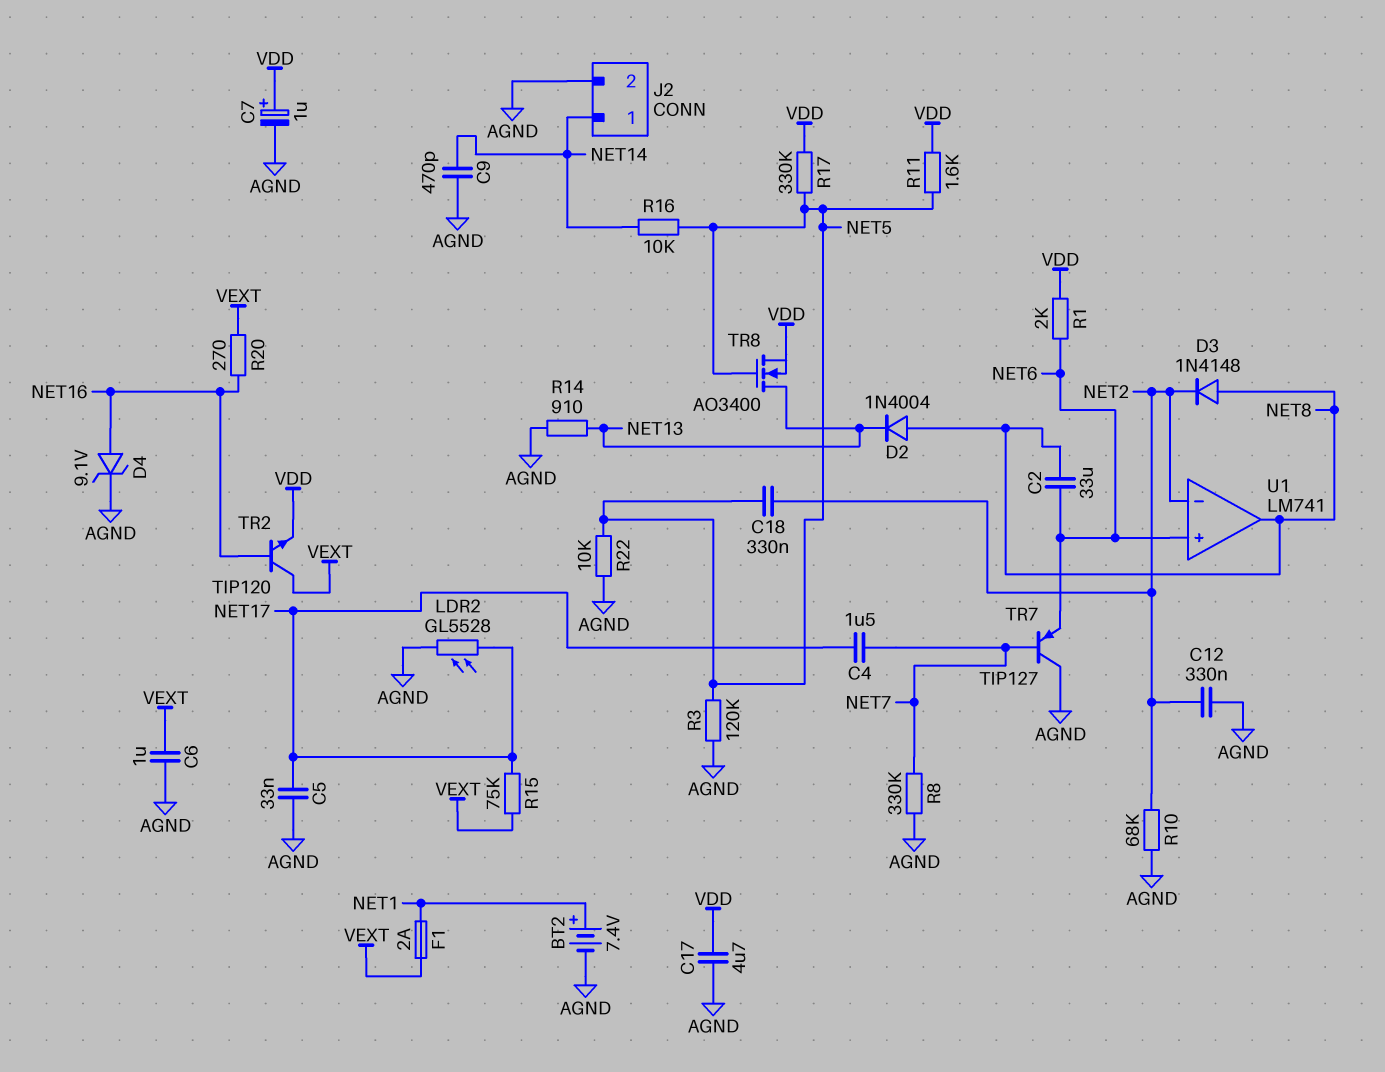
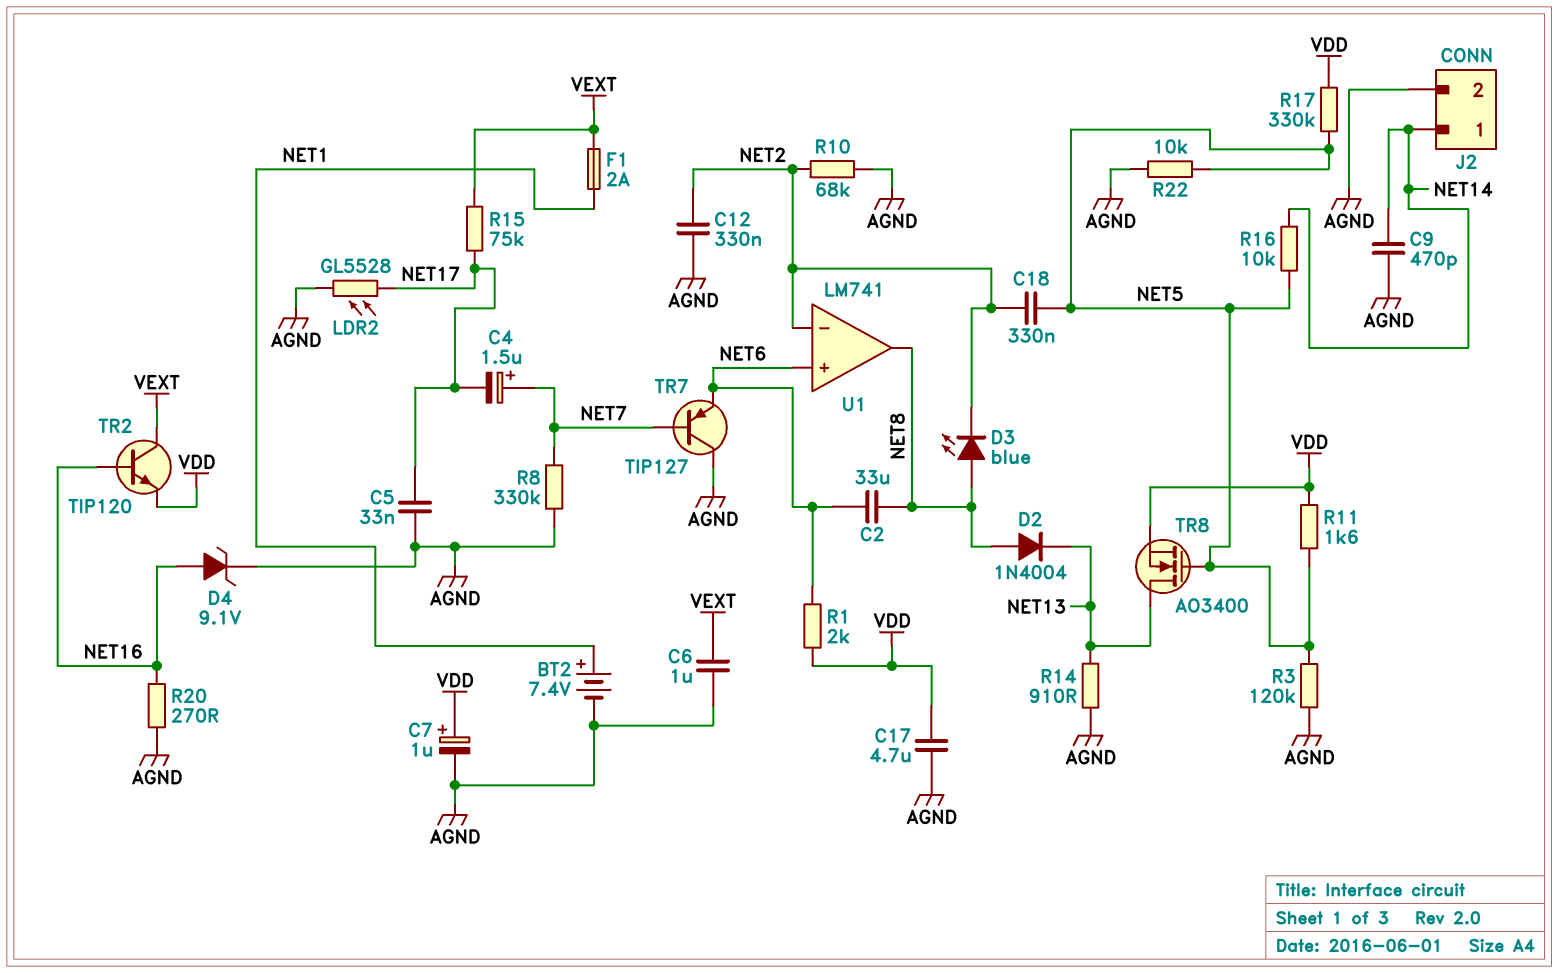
C4: 1.5uF (NET7, NET17) -> 1.5uF (plus NET7, minus NET17)
D3: diode 1N4148 (A NET8, K NET2) -> LED blue (A NET8, K NET2)
R20: 270 (NET16, VEXT) -> 270 (AGND, NET16)

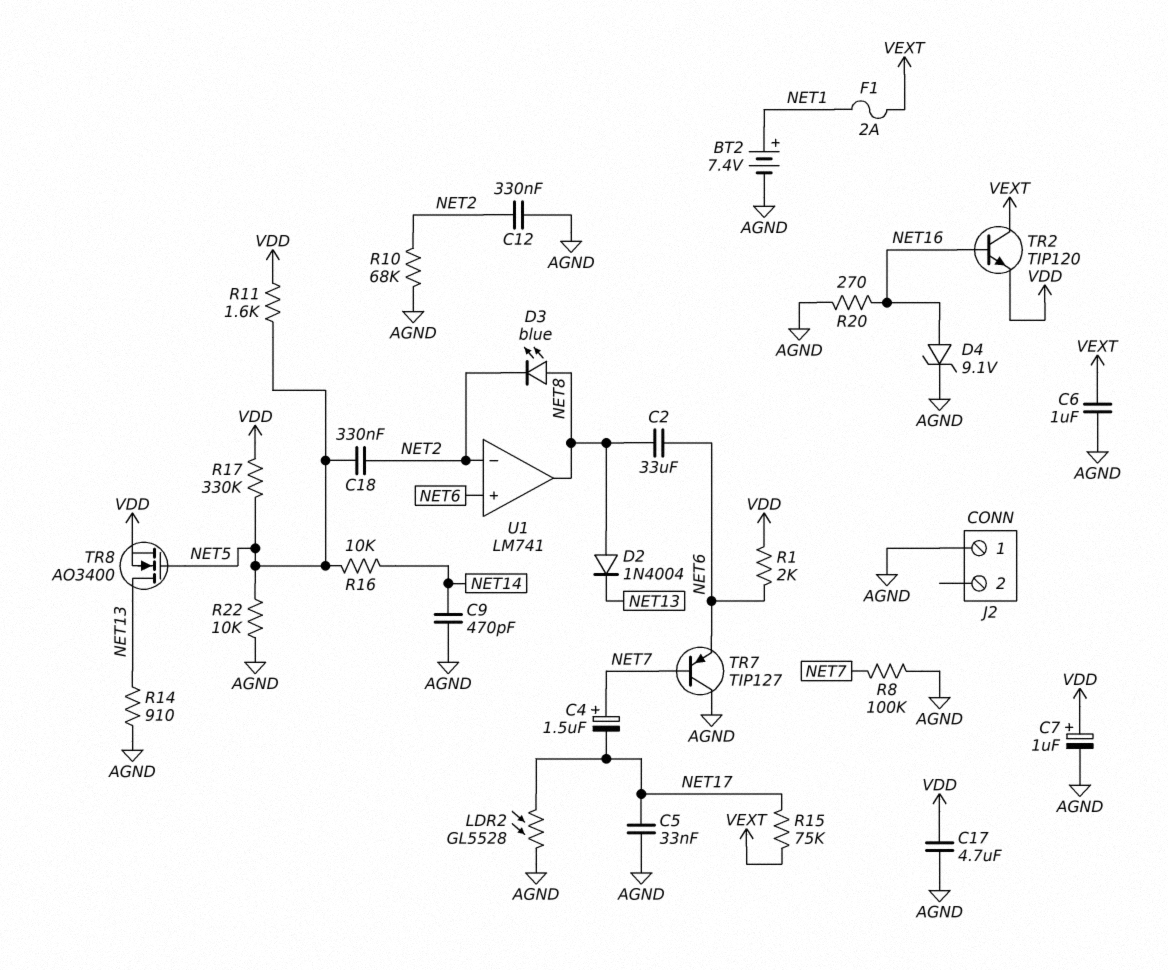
J2 pin 1: NET14 -> AGND
J2 pin 2: AGND -> none
R3: 120k (AGND, NET5) -> none
R8: 330k (AGND, NET7) -> 100k (AGND, NET7)

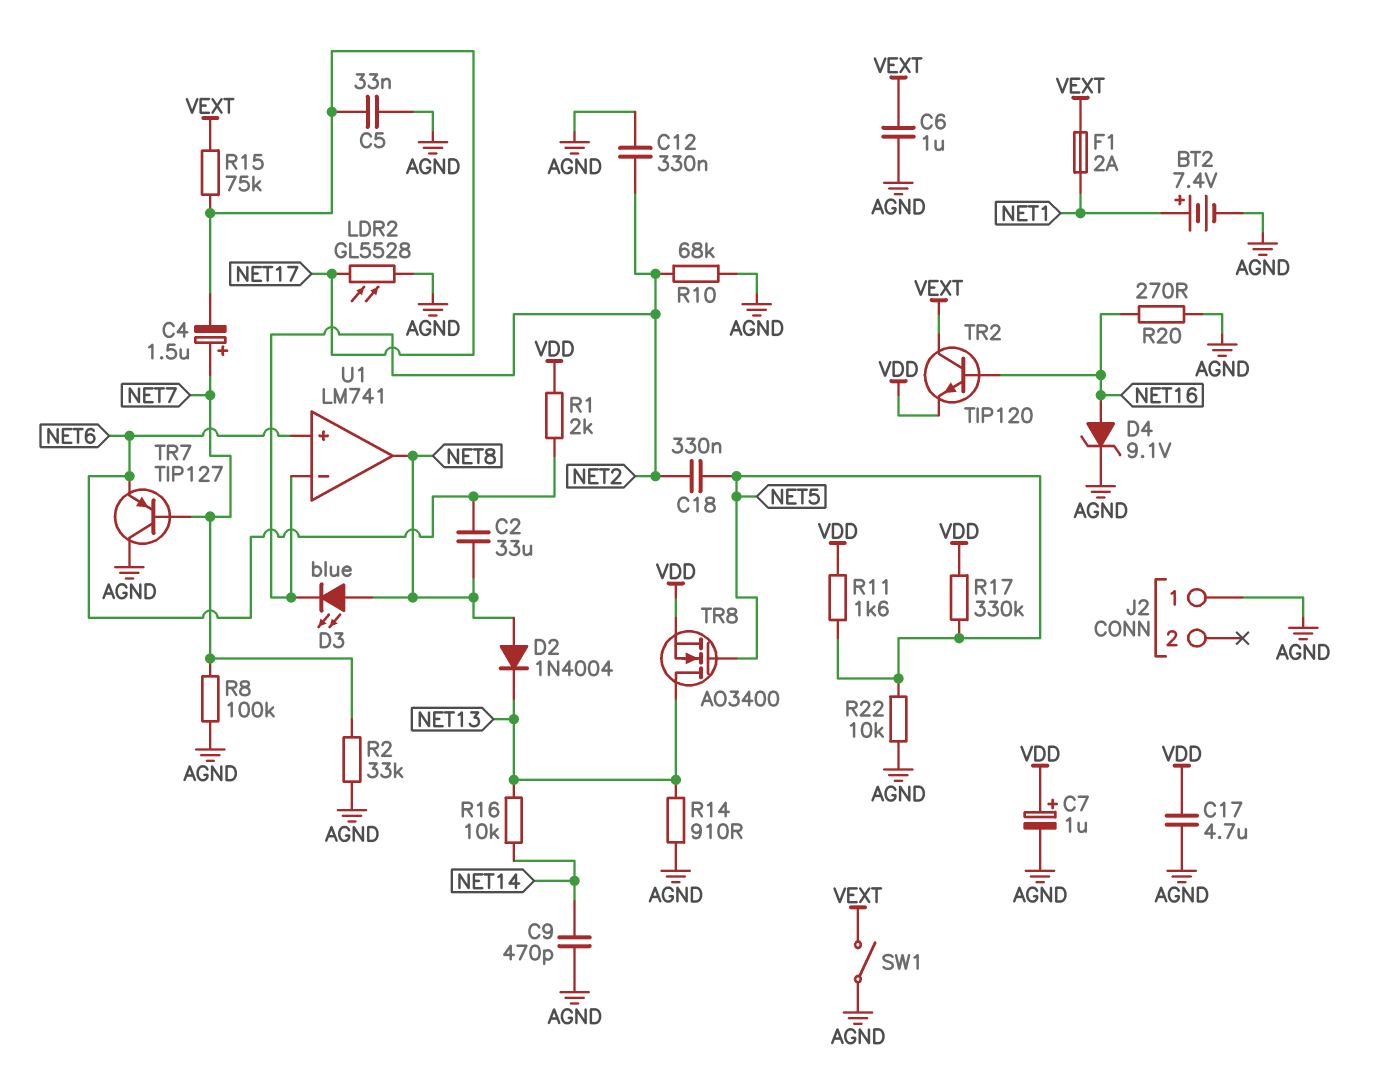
R2: none -> 33k (AGND, NET7)
R16: 10k (NET5, NET14) -> 10k (NET13, NET14)
SW1: none -> switch (AGND, VEXT)

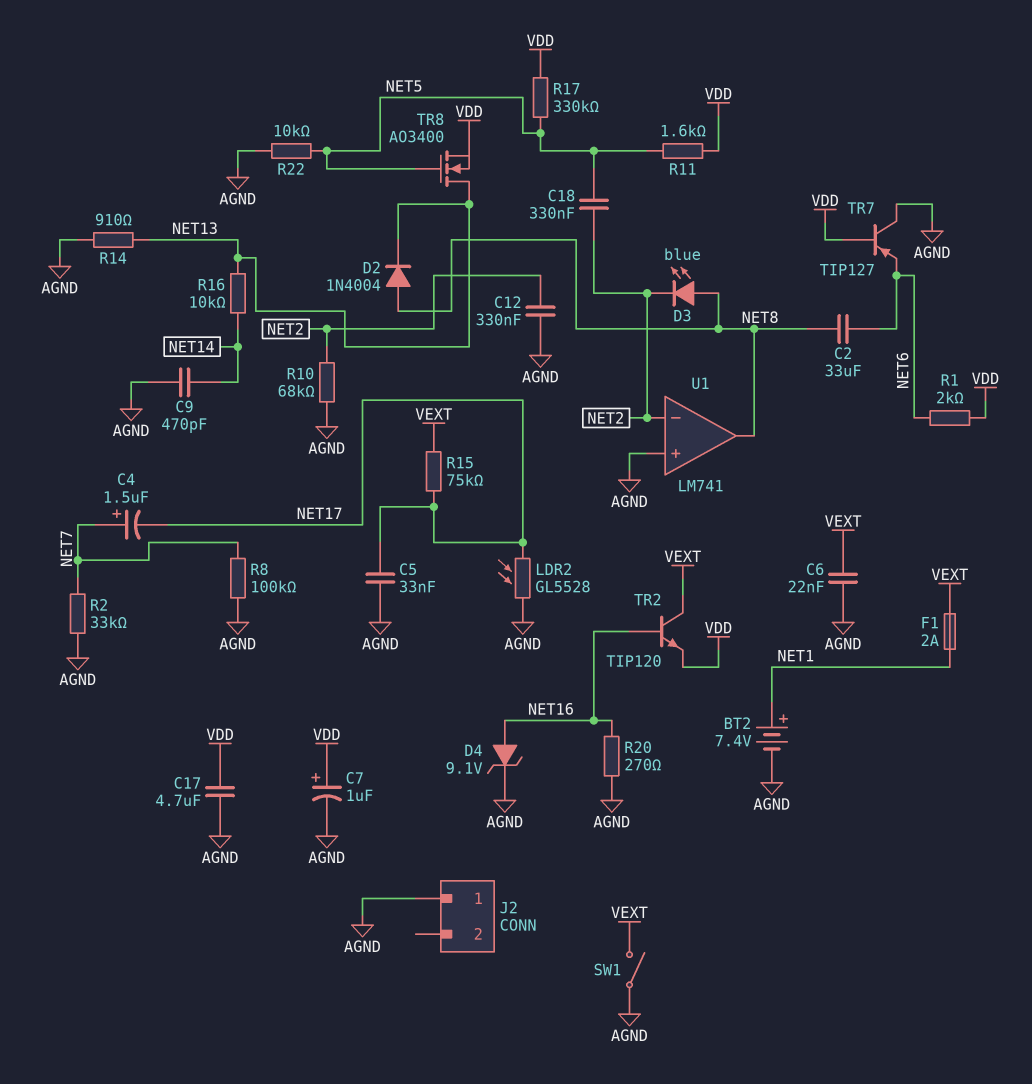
C6: 1uF (AGND, VEXT) -> 22nF (AGND, VEXT)
TR7: PNP TIP127 (B NET7, C AGND, E NET6) -> PNP TIP127 (B VDD, C AGND, E NET6)
U1 pin in+: NET6 -> AGND

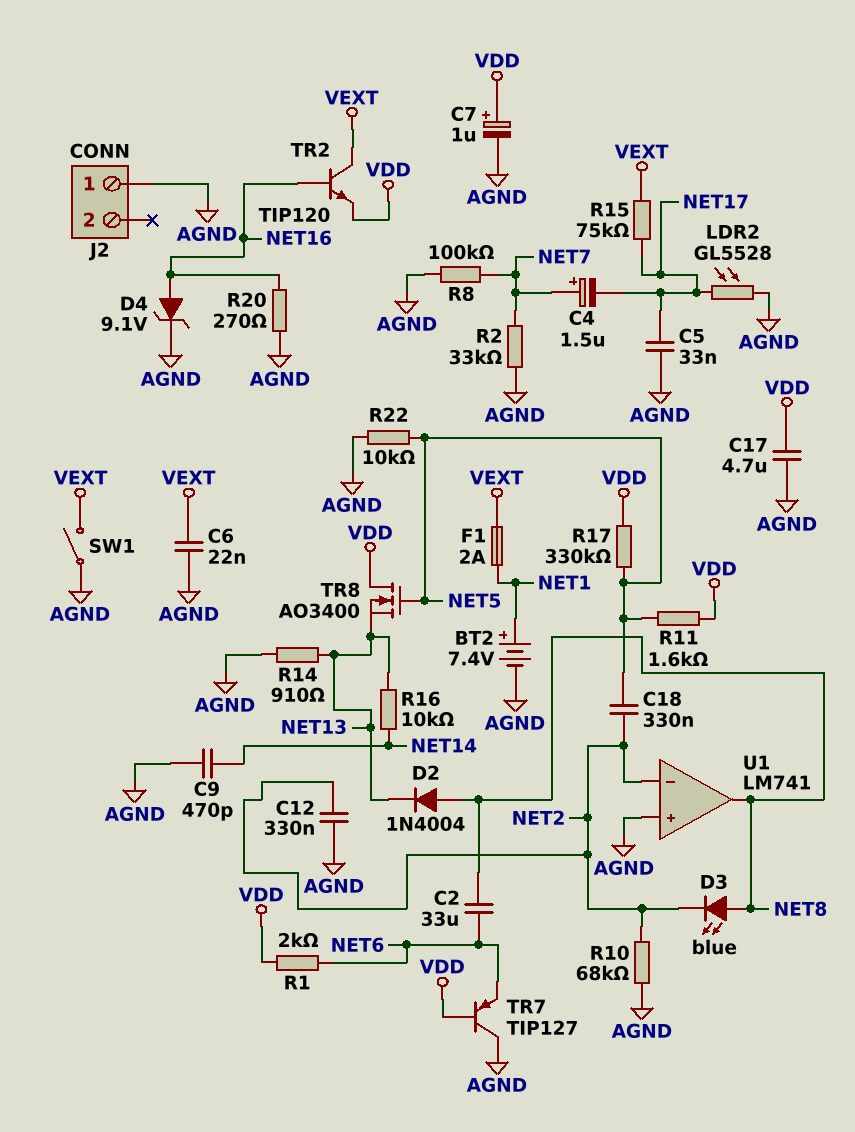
TR8: NMOS AO3400 (G NET5, D NET13, S VDD) -> NMOS AO3400 (G NET5, D VDD, S NET13)

